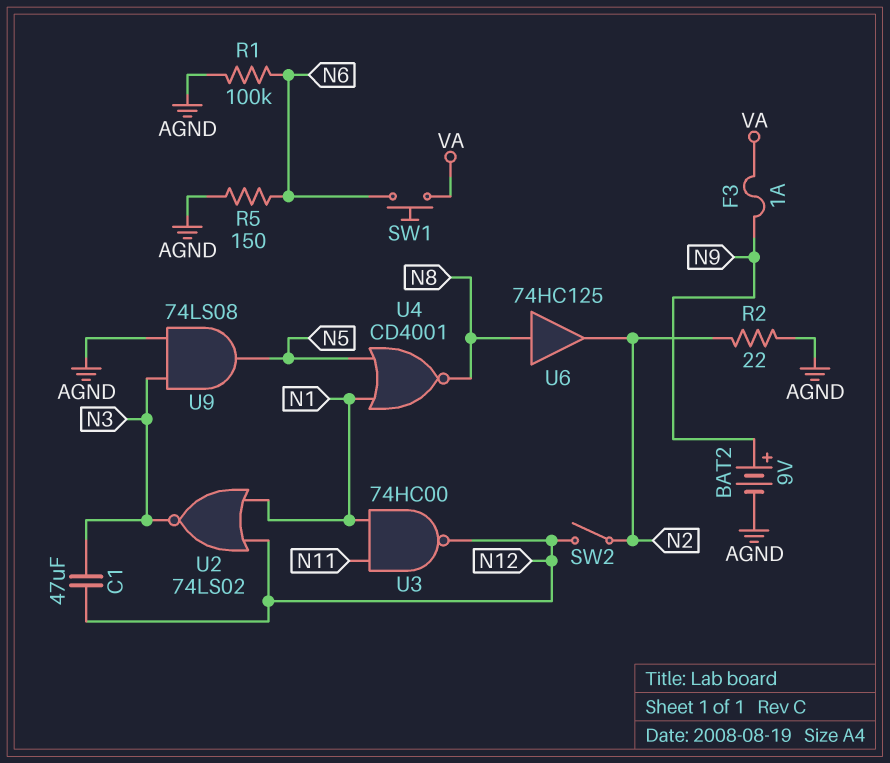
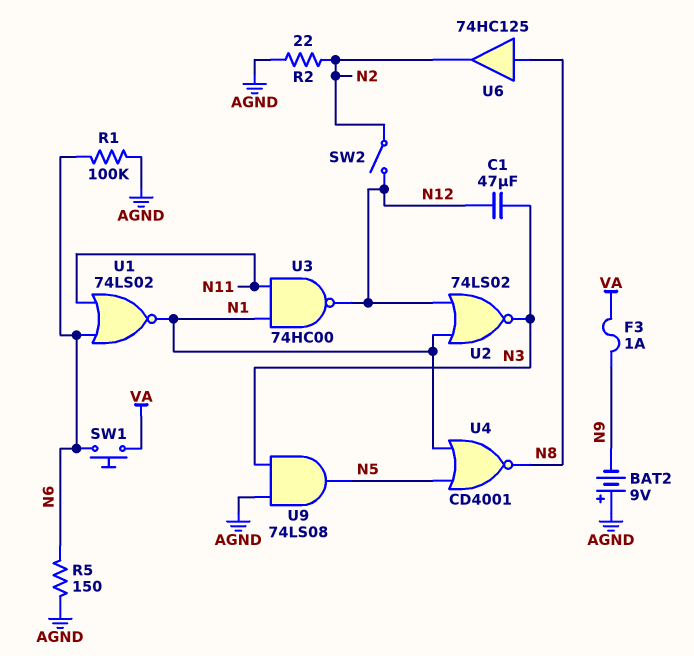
BAT2: 9V (plus N9, minus AGND) -> 9V (plus AGND, minus N9)
U1: none -> NOR 74LS02 (in N6, in N11, out N1)

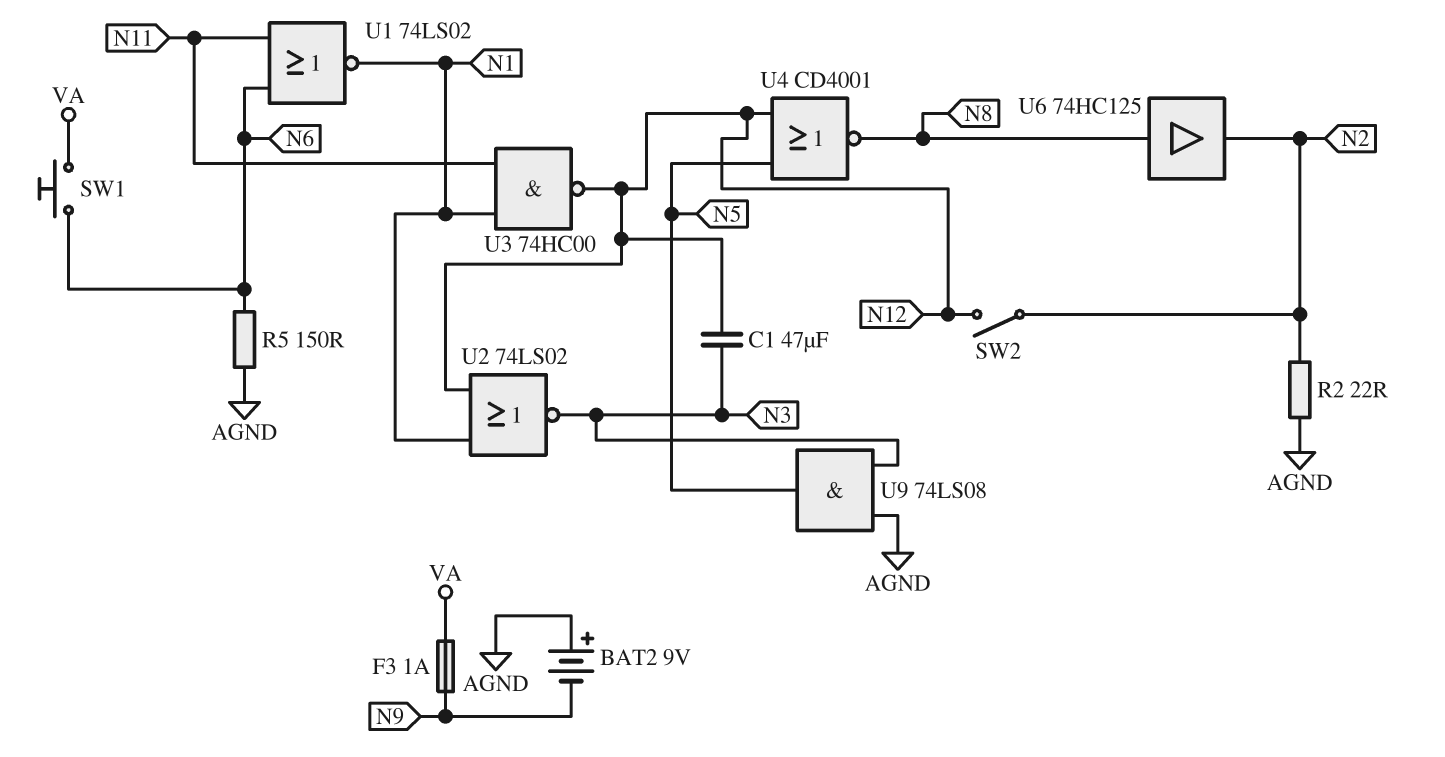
R1: 100k (AGND, N6) -> none
U4: NOR CD4001 (in N1, in N5, out N8) -> NOR CD4001 (in N5, in N12, out N8)

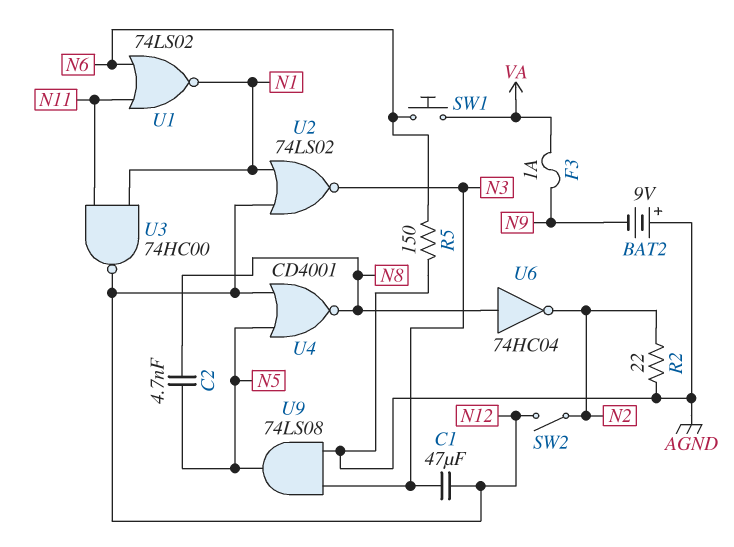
C2: none -> 4.7nF (N5, N8)
U6: buffer 74HC125 (in N8, out N2) -> NOT 74HC04 (in N8, out N2)

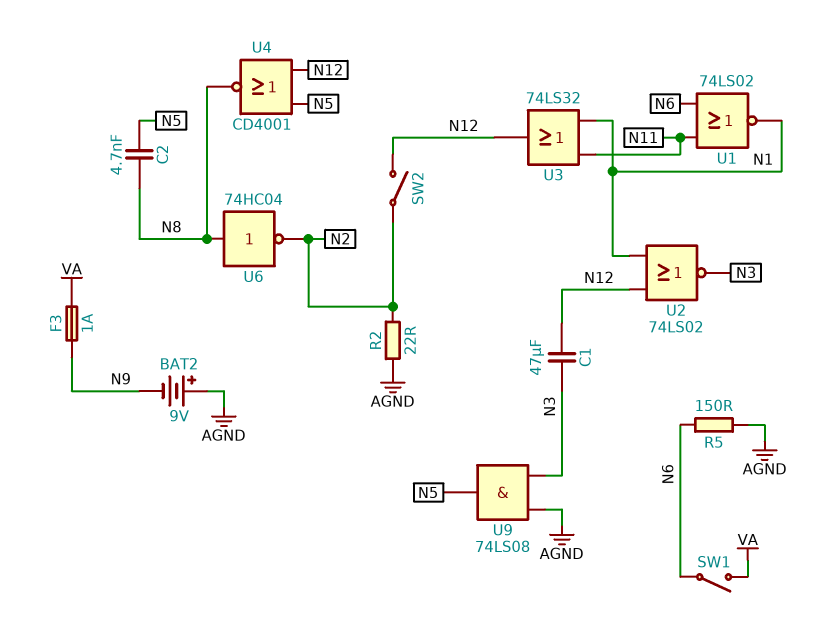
SW1: button (N6, VA) -> switch (N6, VA)
U3: NAND 74HC00 (in N1, in N11, out N12) -> OR 74LS32 (in N1, in N11, out N12)

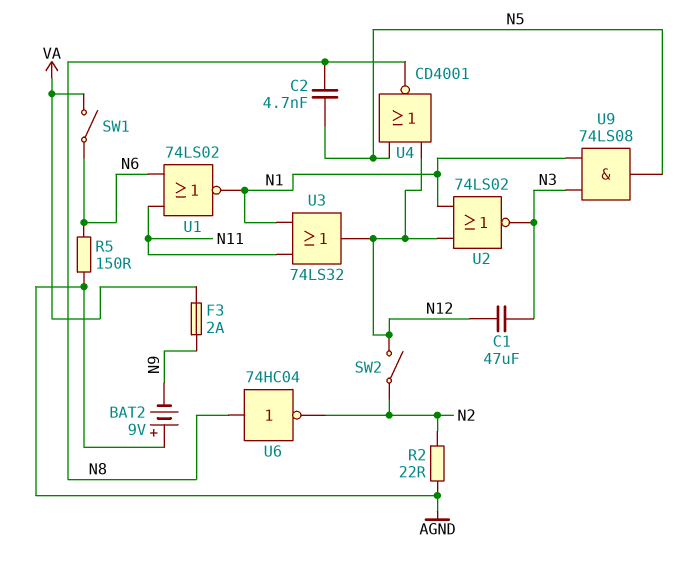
F3: 1A (N9, VA) -> 2A (N9, VA)
U9: AND 74LS08 (in AGND, in N3, out N5) -> AND 74LS08 (in N1, in N3, out N5)

